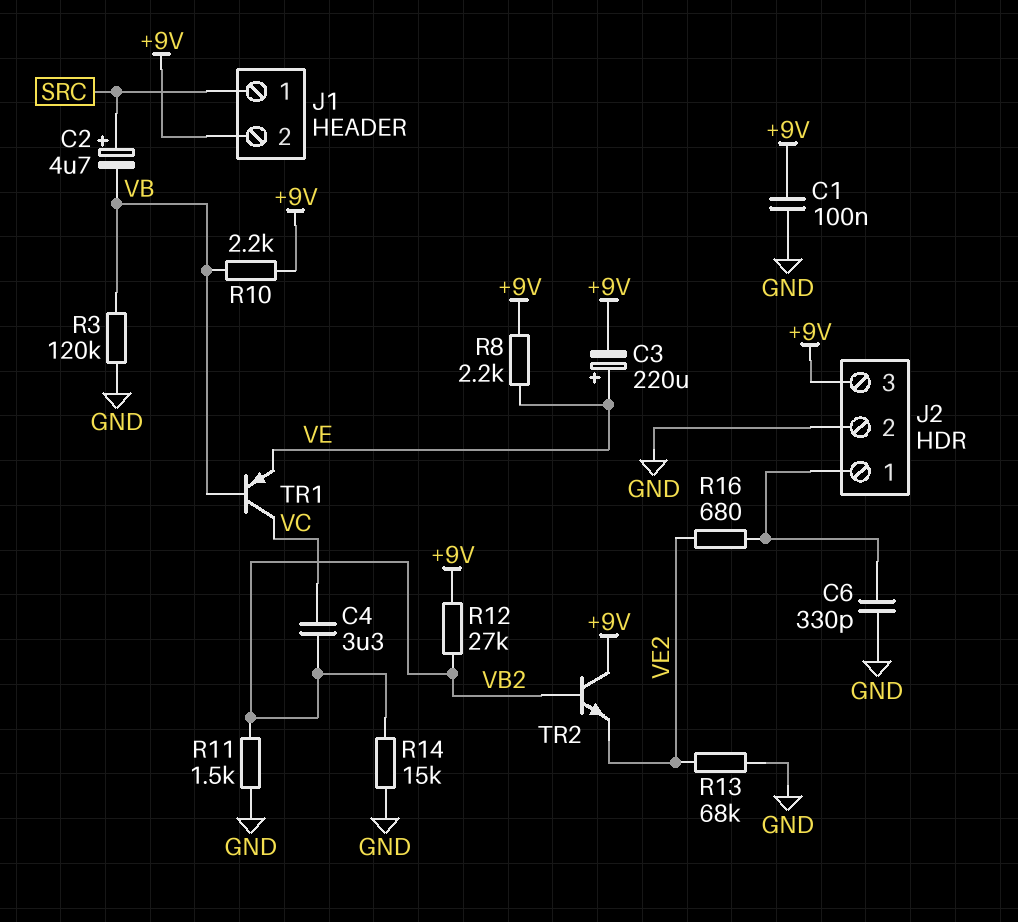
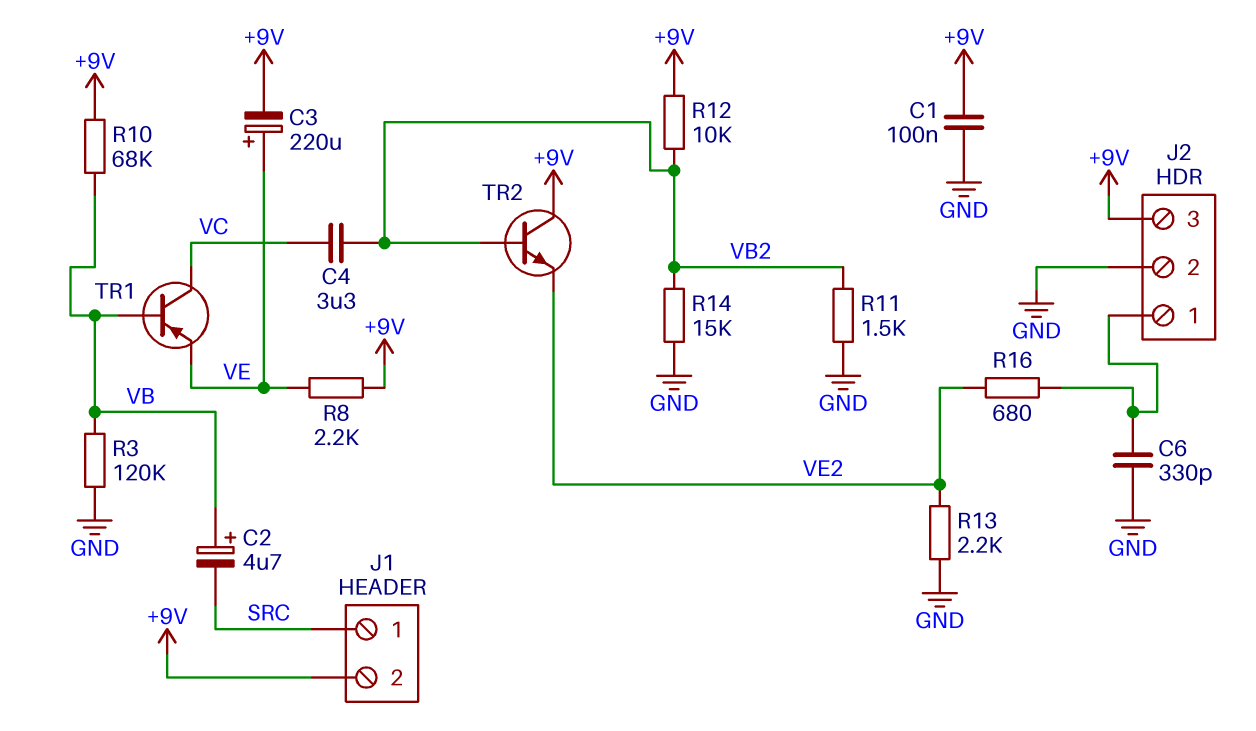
C2: 4.7uF (plus SRC, minus VB) -> 4.7uF (plus VB, minus SRC)
R10: 2.2k (+9V, VB) -> 68k (+9V, VB)
R12: 27k (+9V, VB2) -> 10k (+9V, VB2)
R13: 68k (GND, VE2) -> 2.2k (GND, VE2)

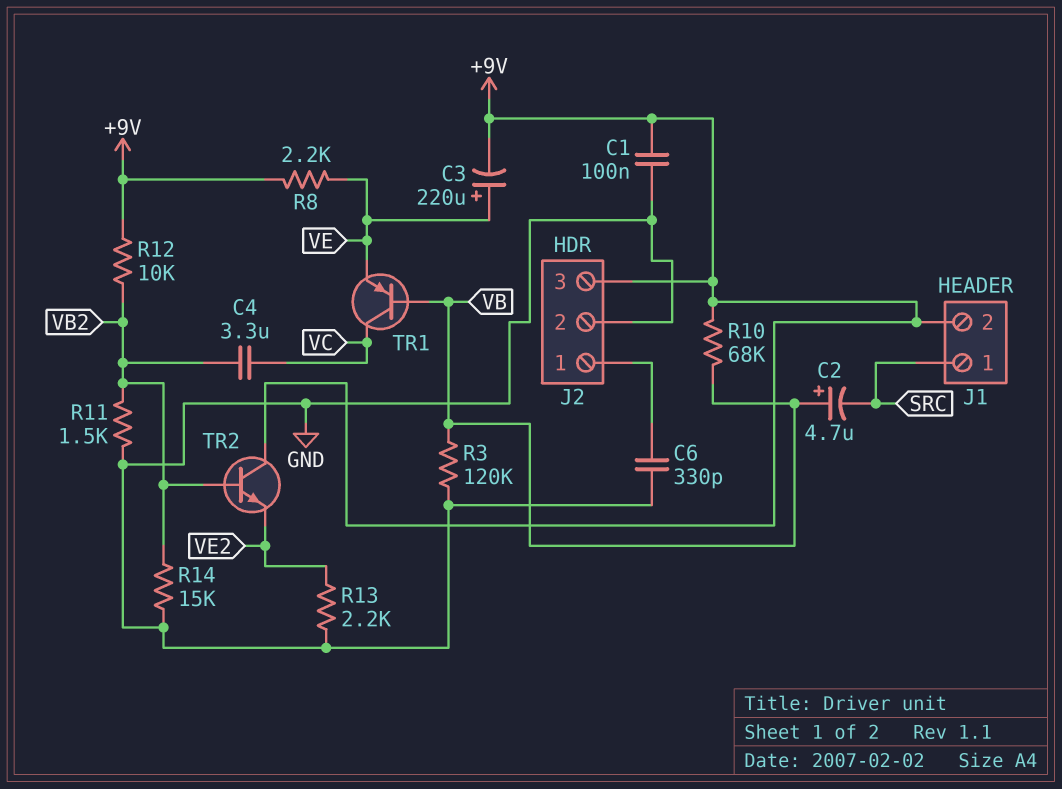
R16: 680 (J2/1, VE2) -> none

